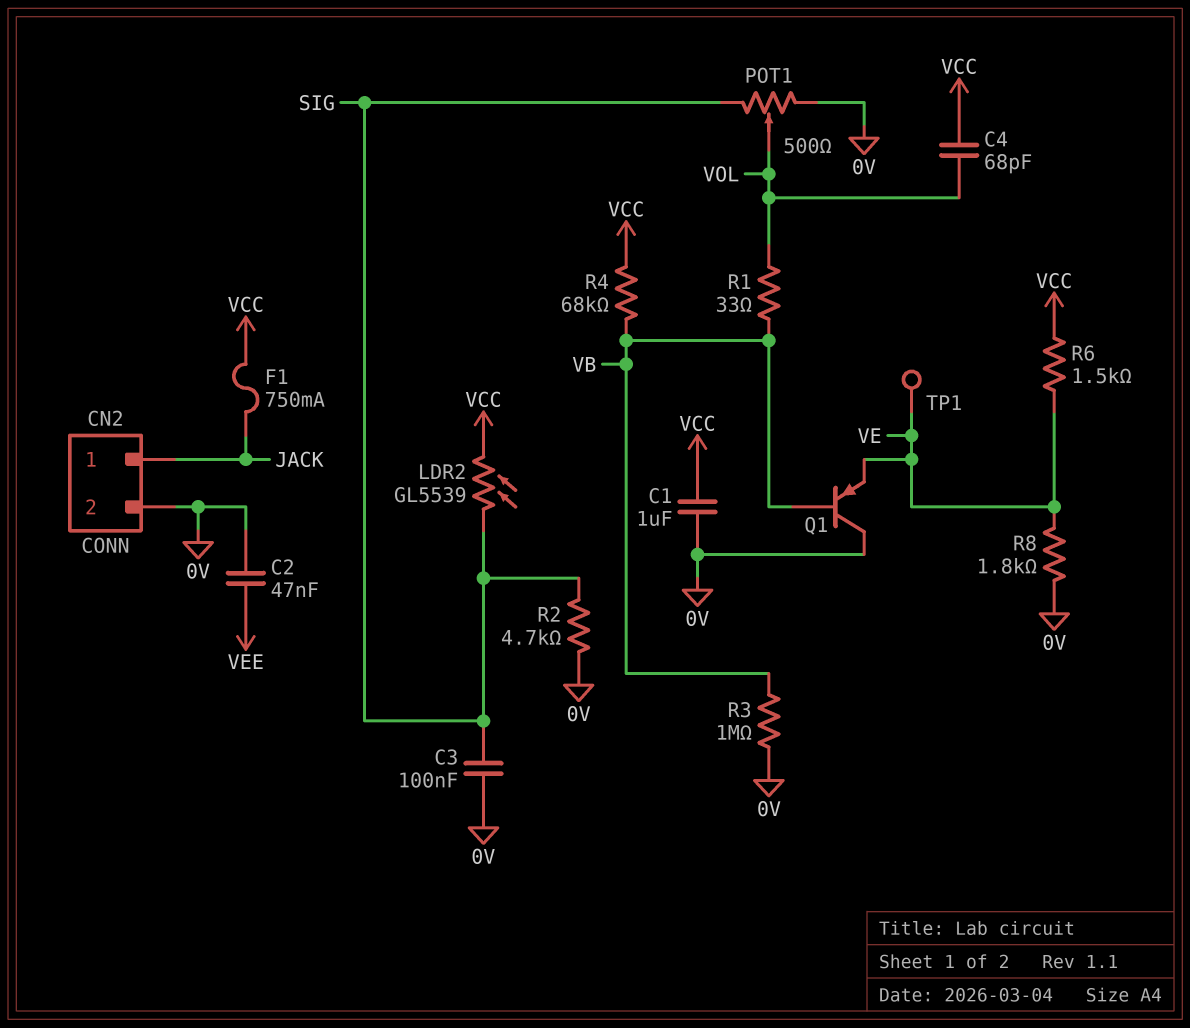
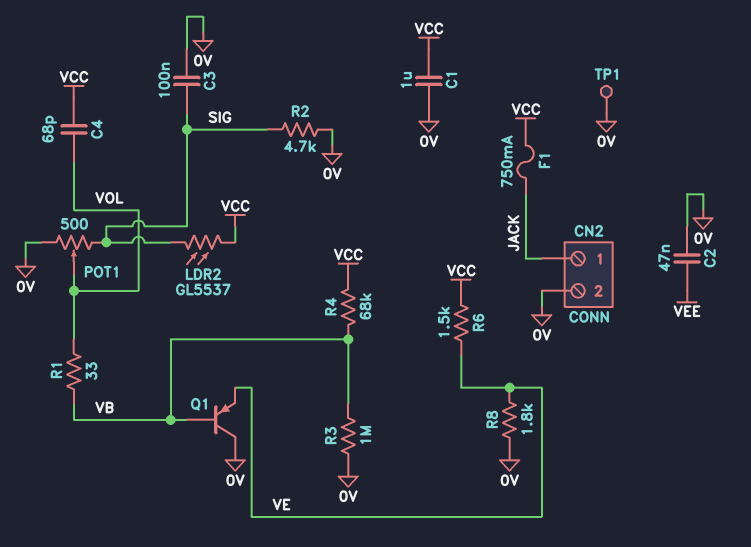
LDR2: GL5539 (SIG, VCC) -> GL5537 (SIG, VCC)
TP1: test point (VE) -> test point (0V)

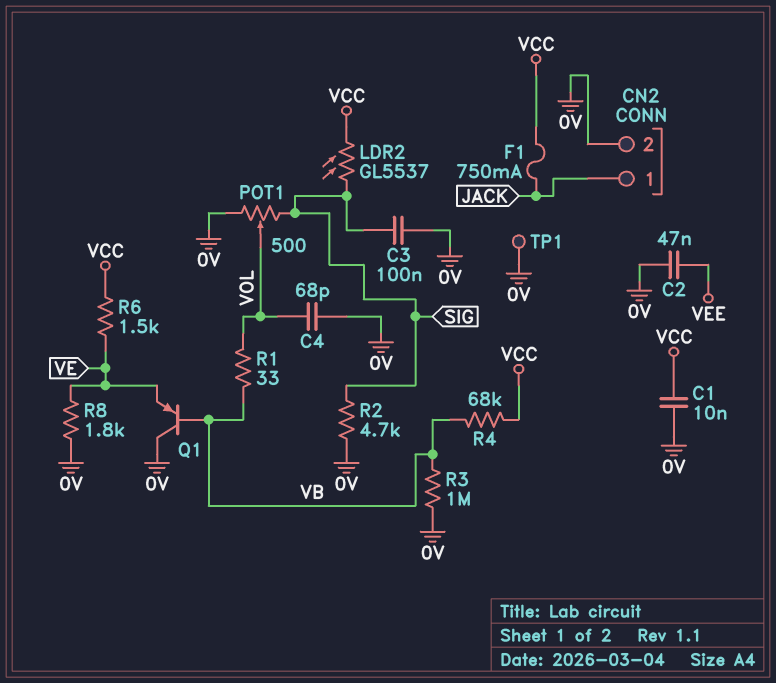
C1: 1uF (0V, VCC) -> 10nF (0V, VCC)
C4: 68pF (VCC, VOL) -> 68pF (0V, VOL)

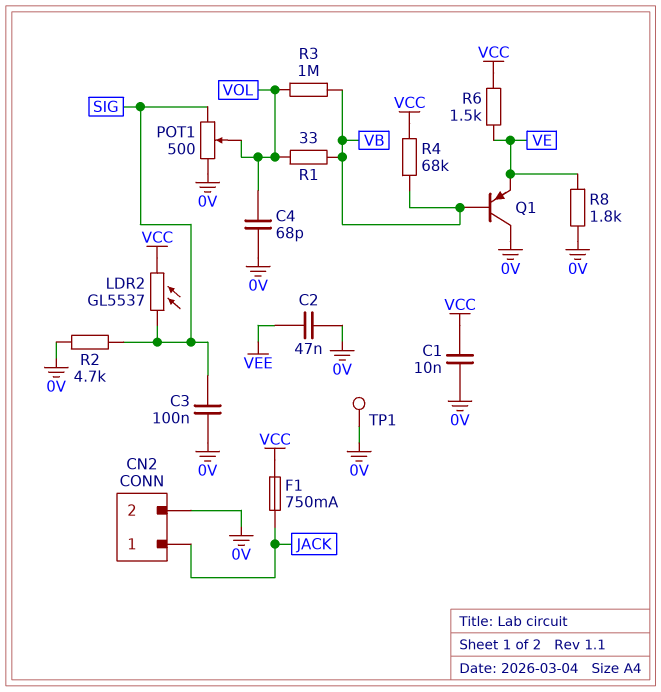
R3: 1M (0V, VB) -> 1M (VB, VOL)

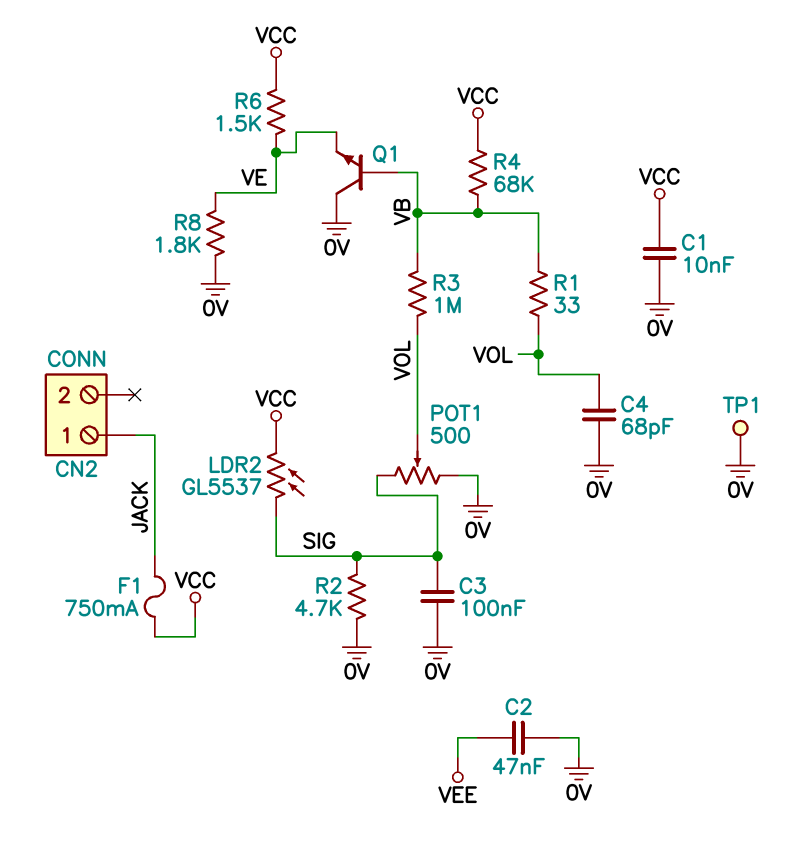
CN2 pin 2: 0V -> none
Q1: PNP (B VB, C 0V, E VE) -> NPN (B VB, C 0V, E VE)

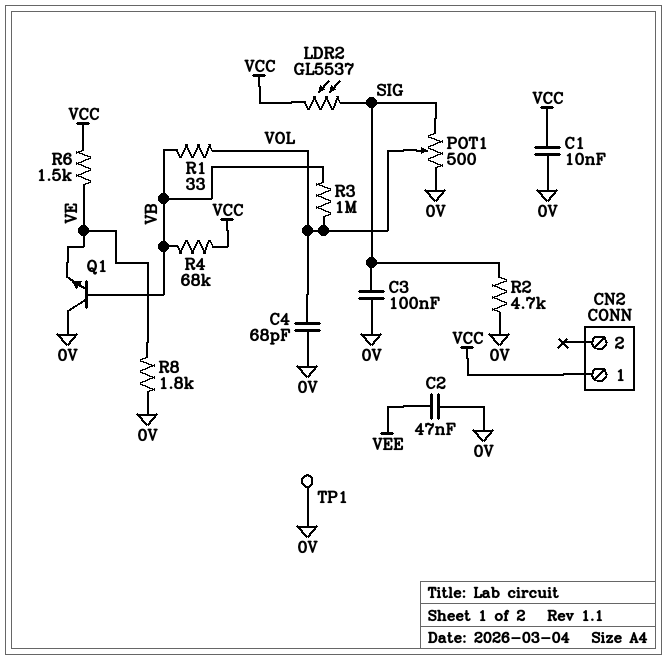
CN2 pin 1: JACK -> VCC
F1: 750mA (JACK, VCC) -> none

